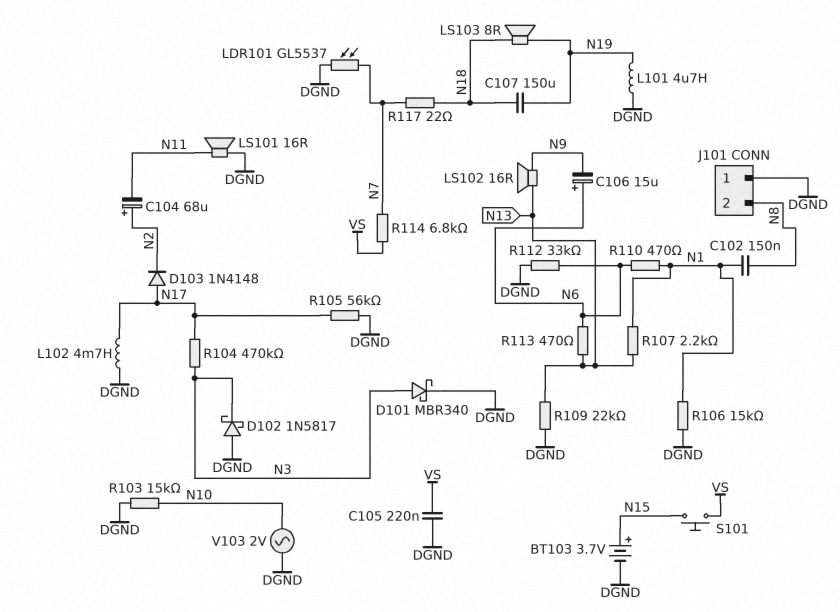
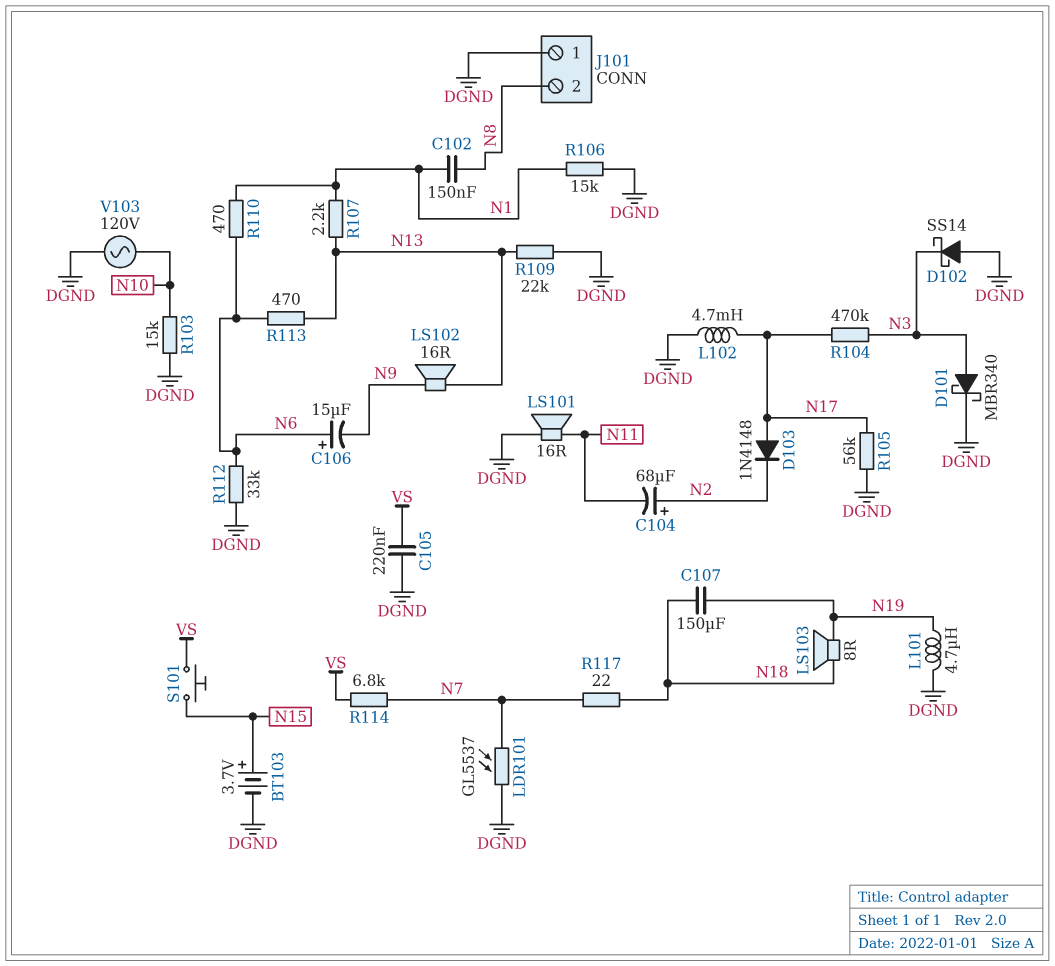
D102: schottky 1N5817 (A DGND, K N3) -> schottky SS14 (A DGND, K N3)
V103: AC 2V (DGND, N10) -> AC 120V (DGND, N10)

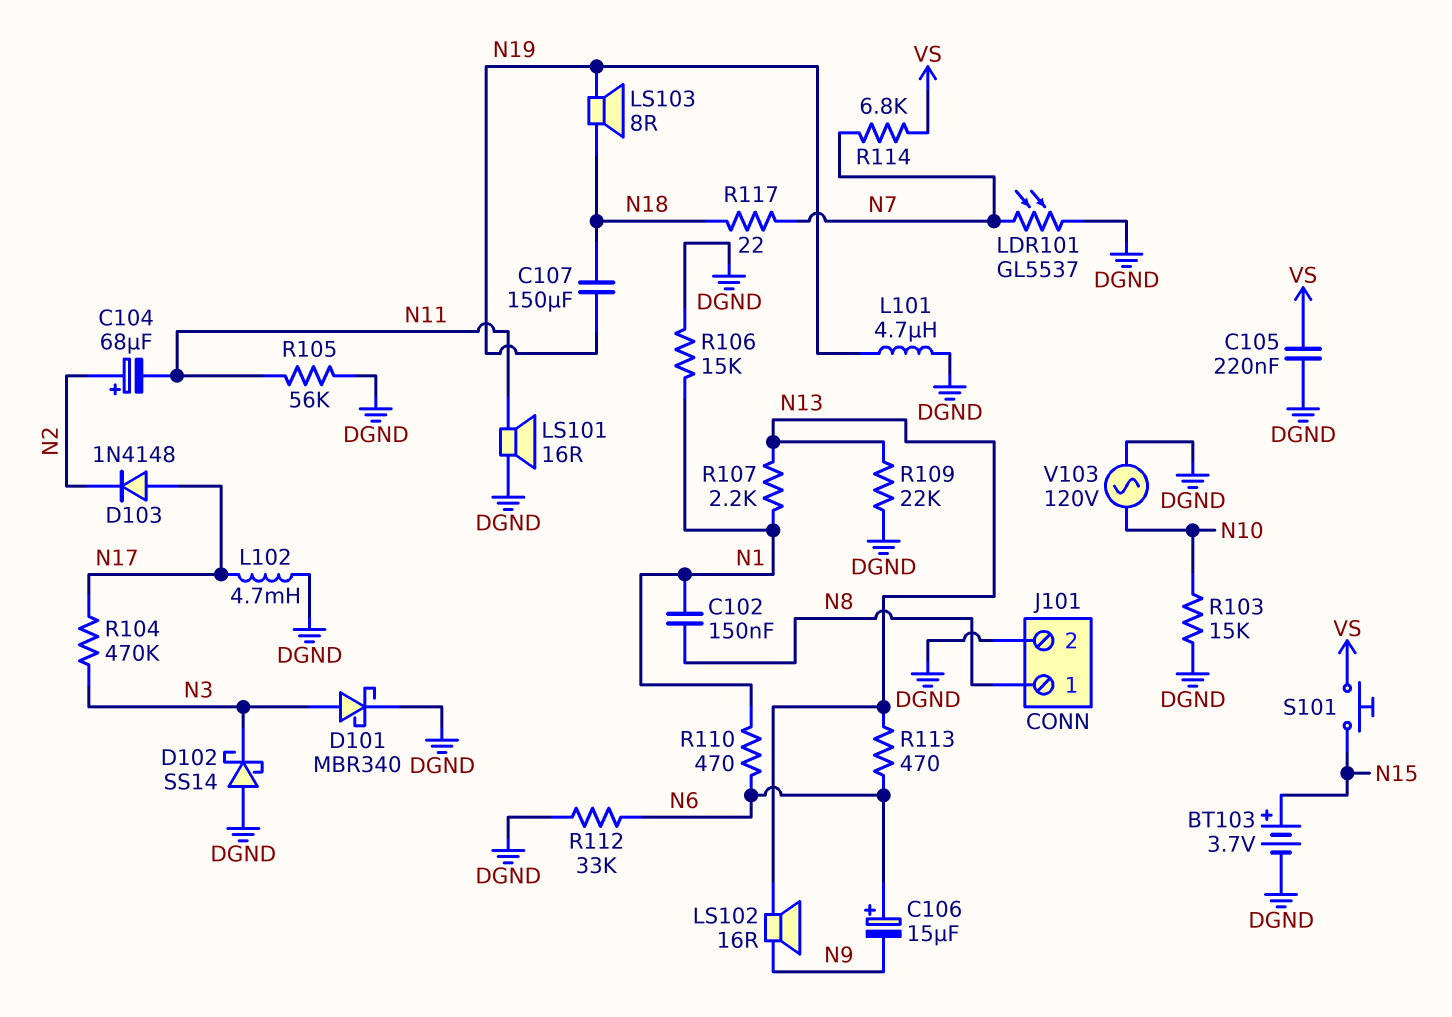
J101 pin 1: DGND -> N8
J101 pin 2: N8 -> DGND
R105: 56k (DGND, N17) -> 56k (DGND, N11)

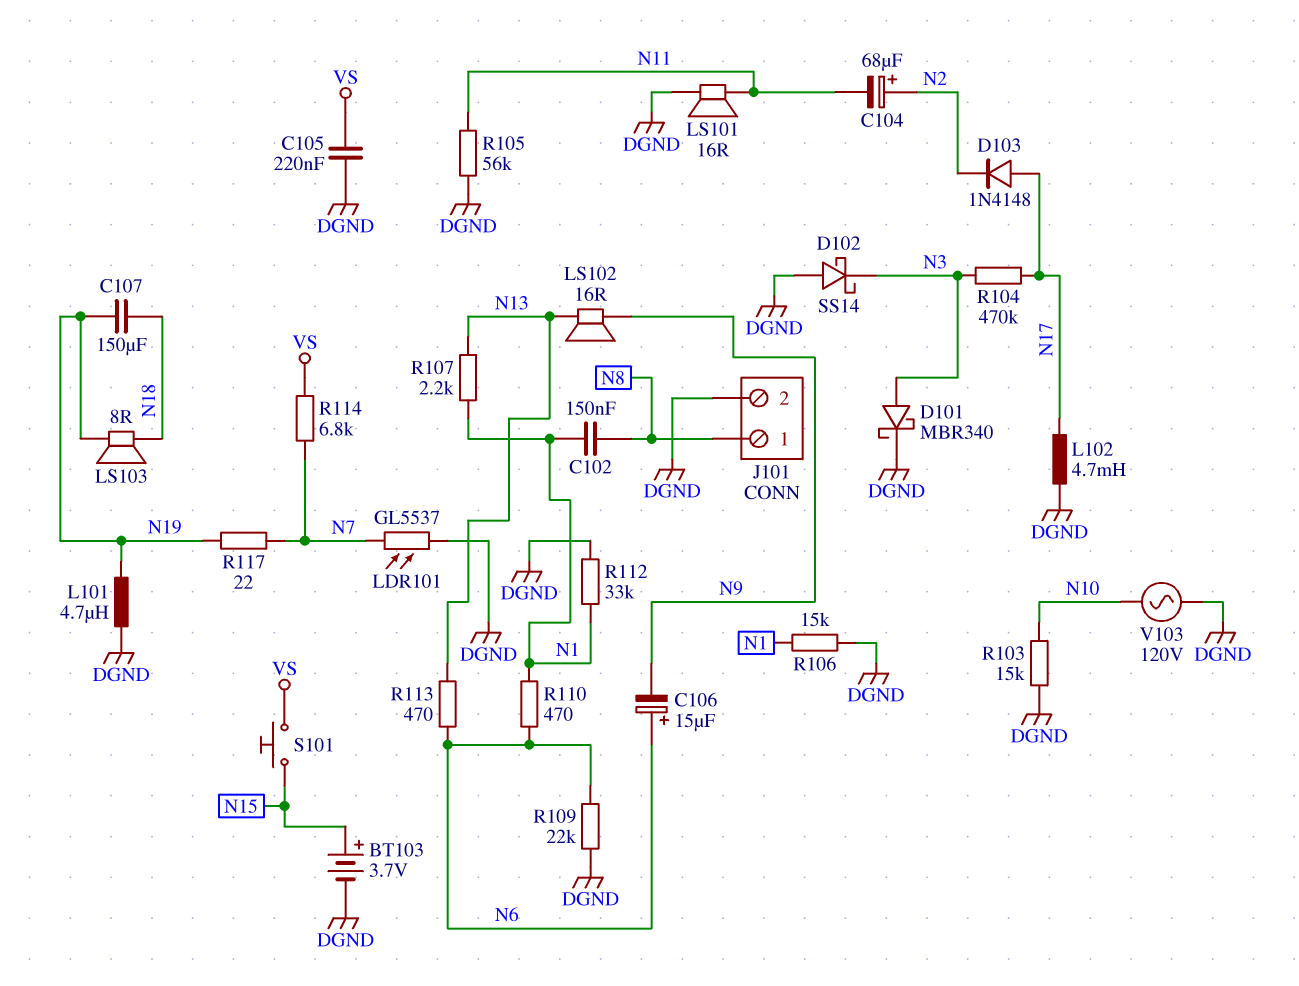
R109: 22k (DGND, N13) -> 22k (DGND, N6)
R112: 33k (DGND, N6) -> 33k (DGND, N1)
R117: 22 (N7, N18) -> 22 (N7, N19)

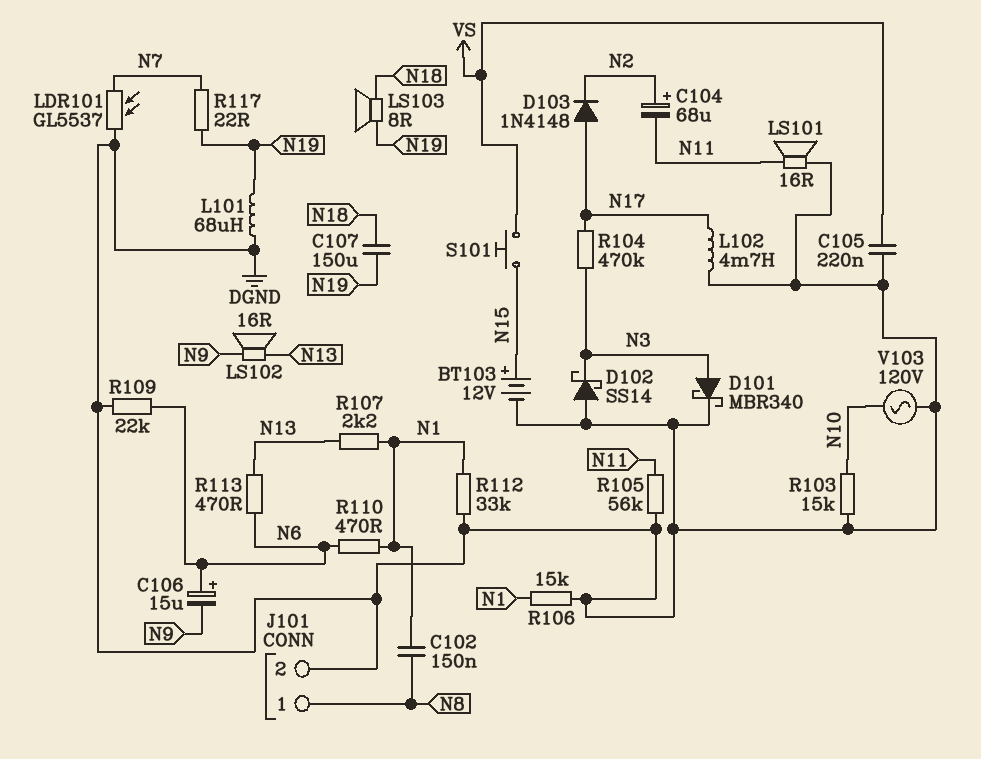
BT103: 3.7V (plus N15, minus DGND) -> 12V (plus N15, minus DGND)
L101: 4.7uH (DGND, N19) -> 68uH (DGND, N19)
R114: 6.8k (N7, VS) -> none

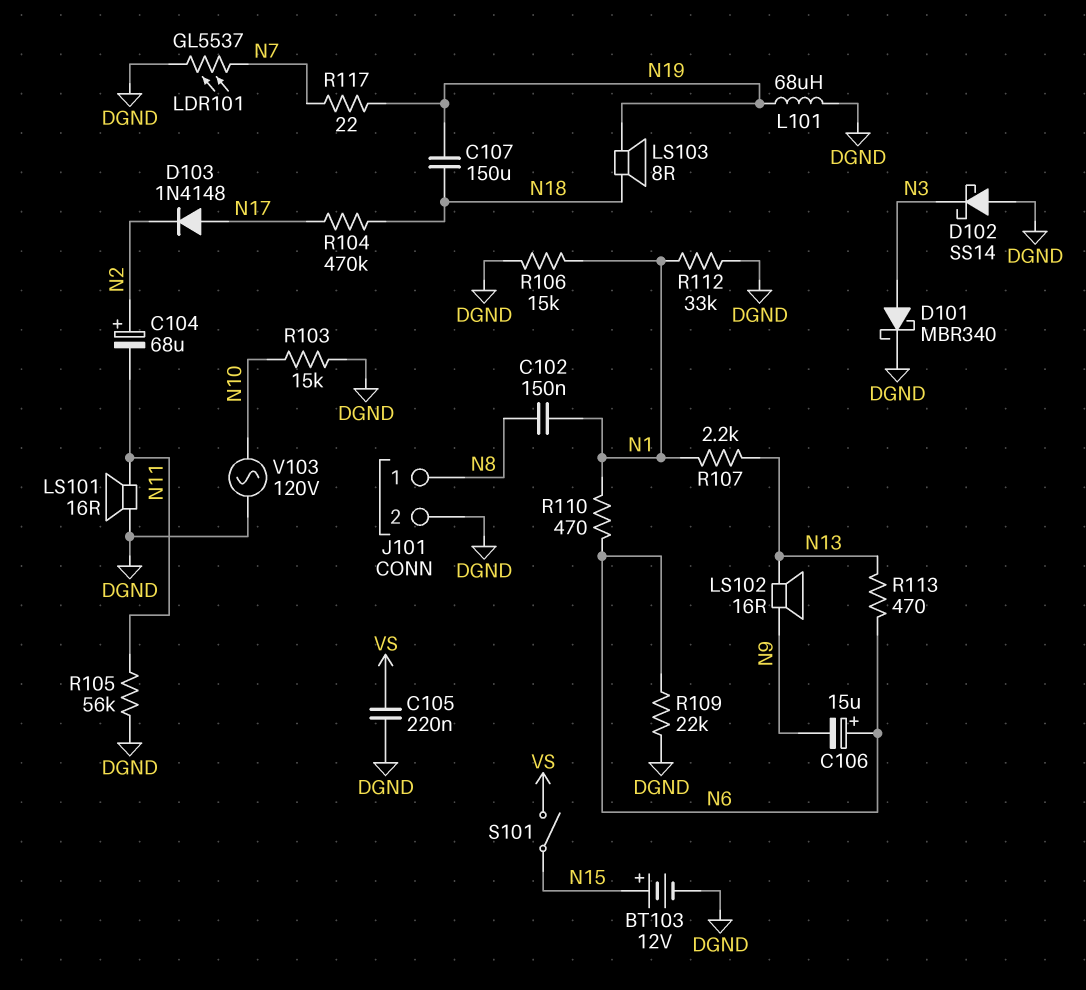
L102: 4.7mH (DGND, N17) -> none
R104: 470k (N3, N17) -> 470k (N17, N18)
S101: button (N15, VS) -> switch (N15, VS)

